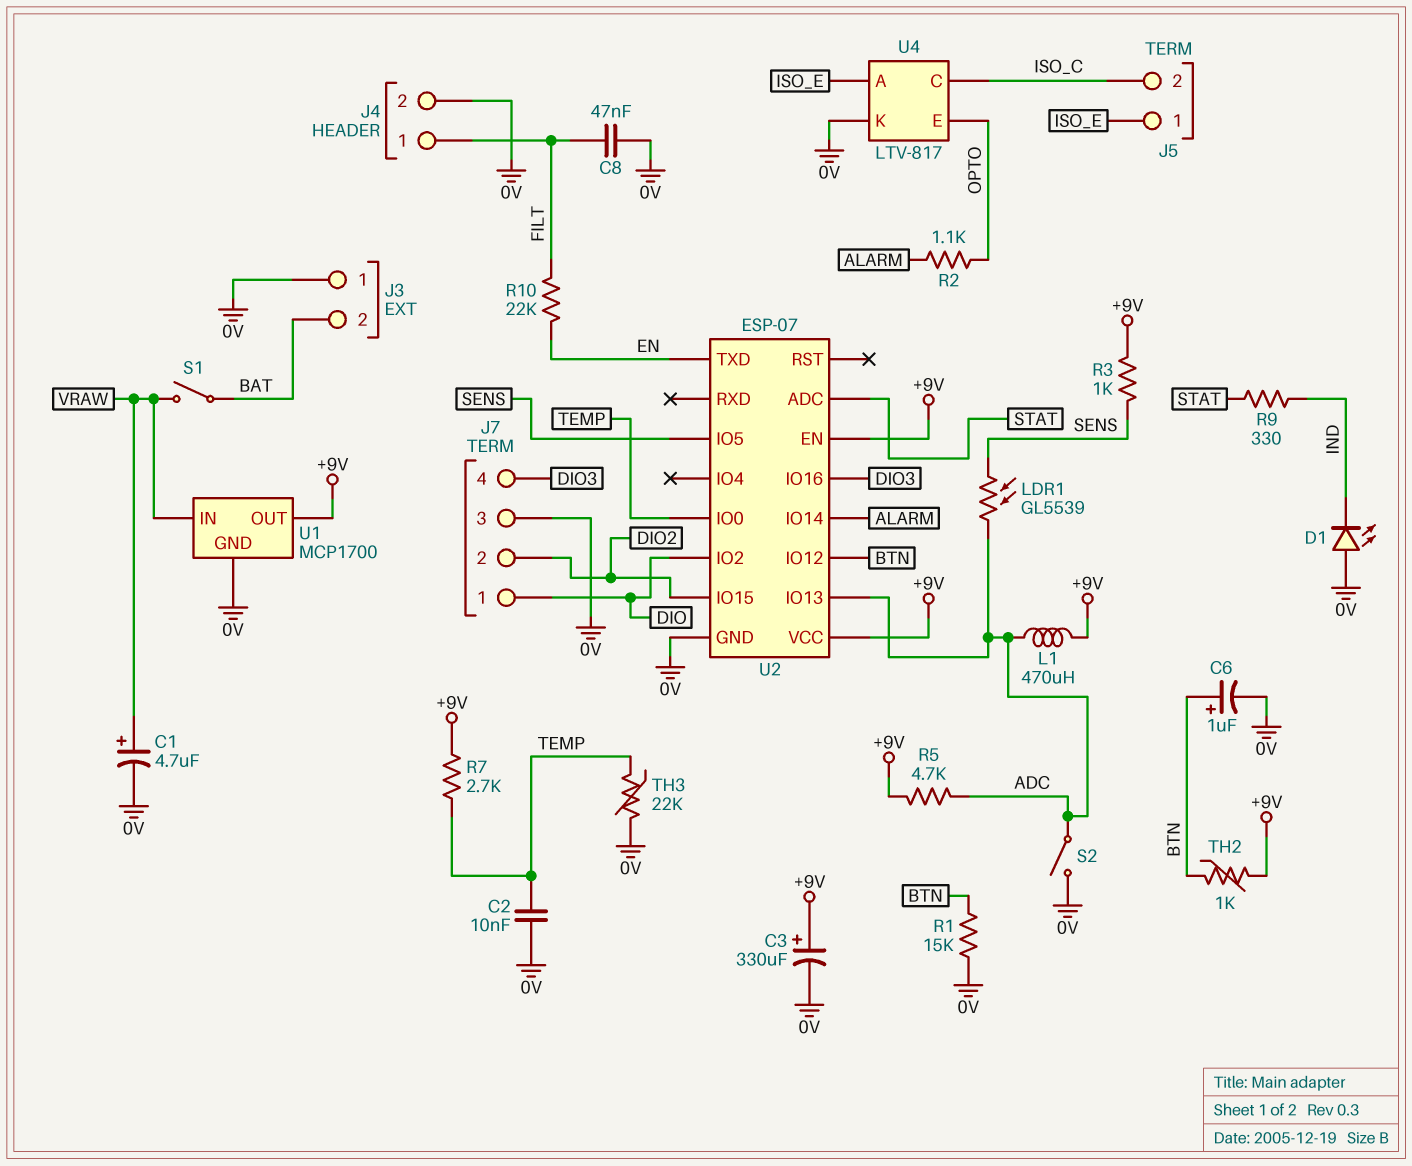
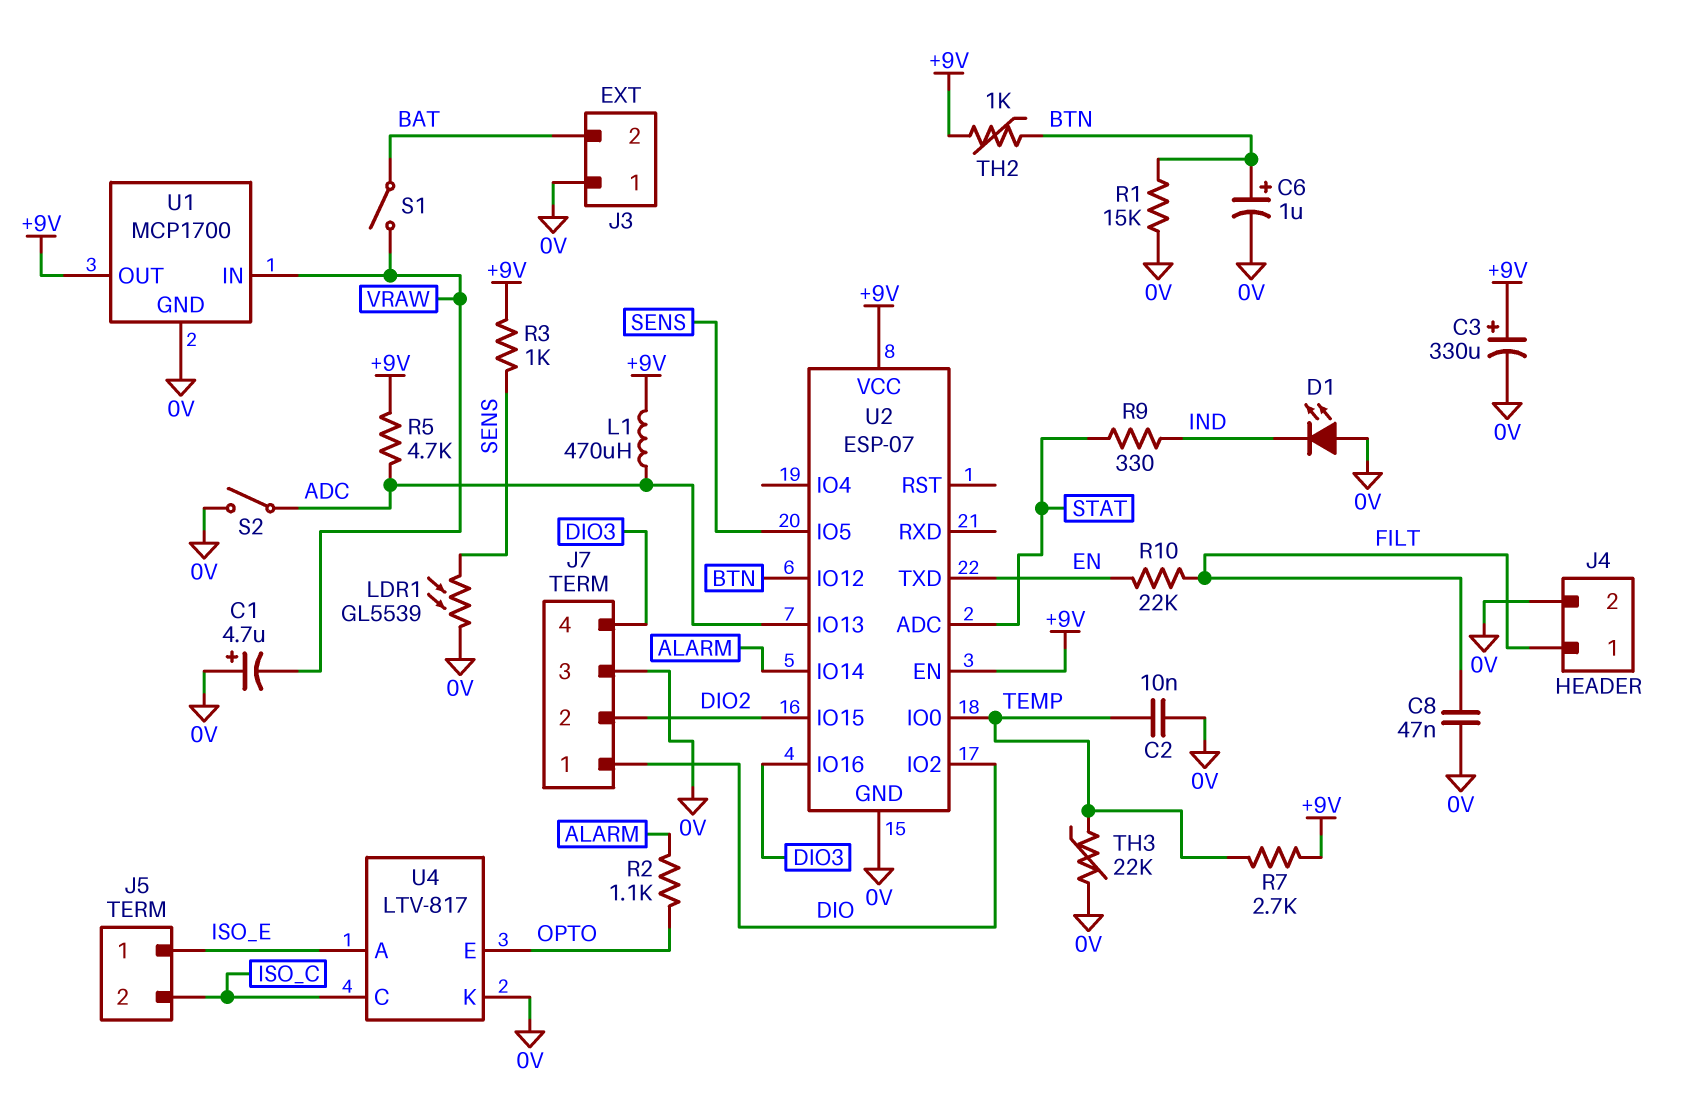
C1: 4.7uF (plus VRAW, minus 0V) -> 4.7uF (plus 0V, minus VRAW)
LDR1: GL5539 (ADC, SENS) -> GL5539 (0V, SENS)

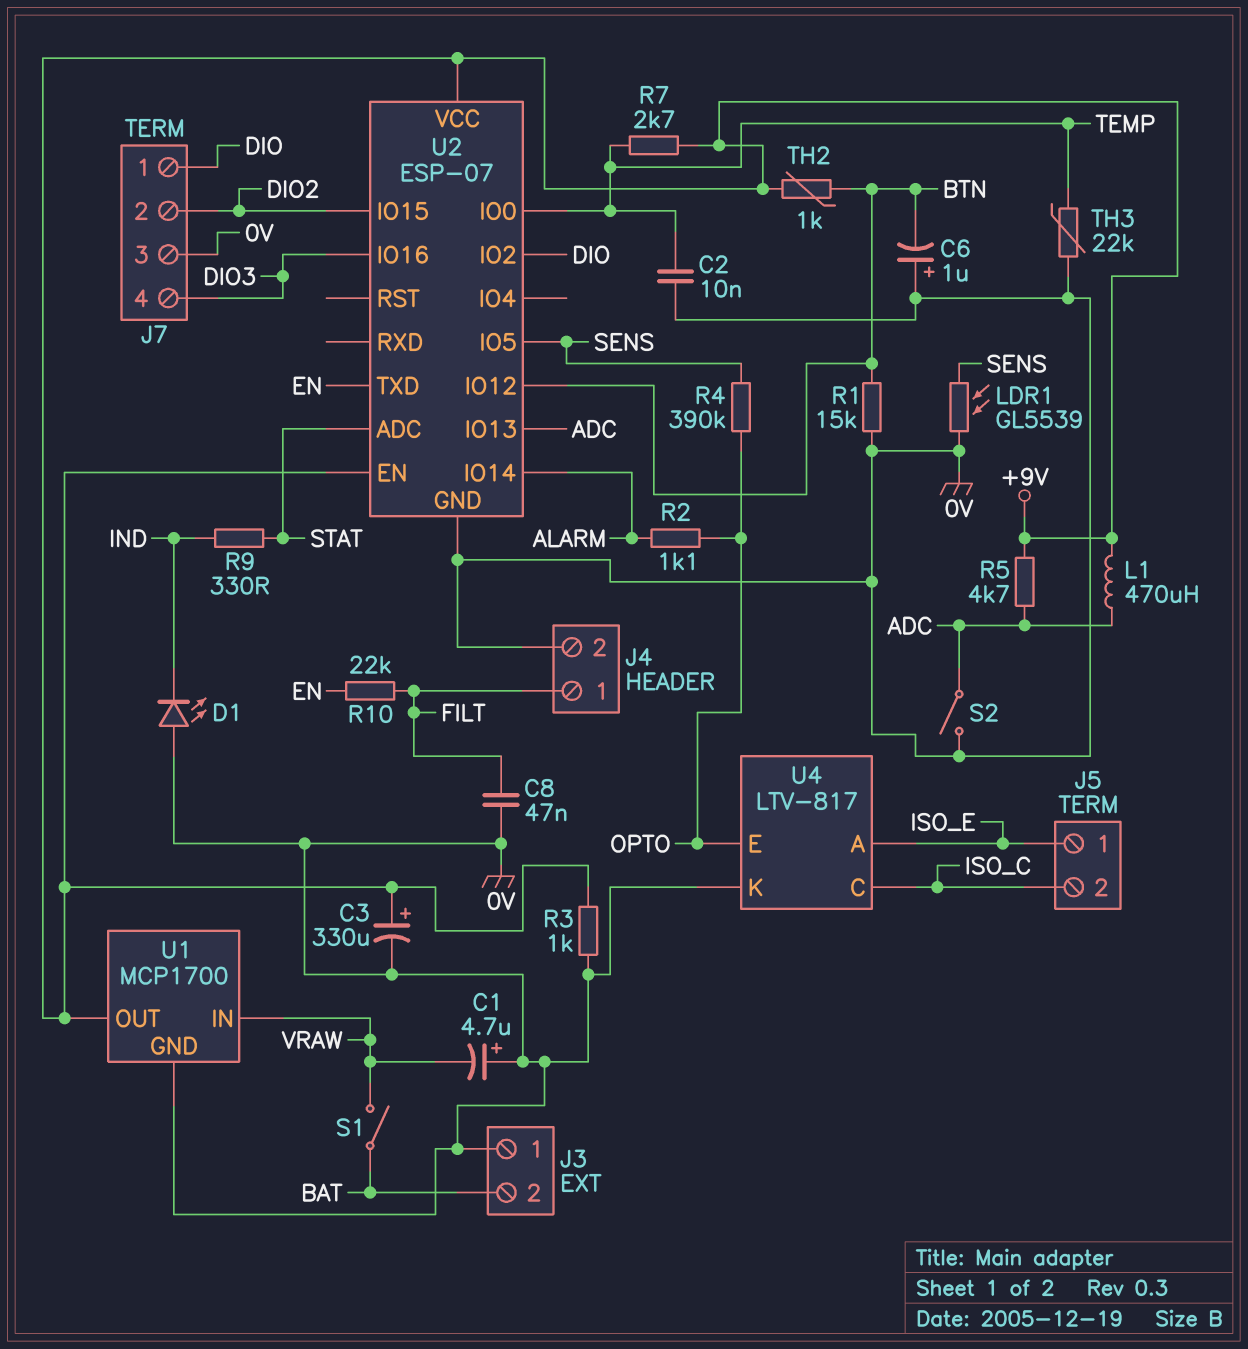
C6: 1uF (plus BTN, minus 0V) -> 1uF (plus 0V, minus BTN)
R3: 1k (+9V, SENS) -> 1k (+9V, 0V)
R4: none -> 390k (OPTO, SENS)

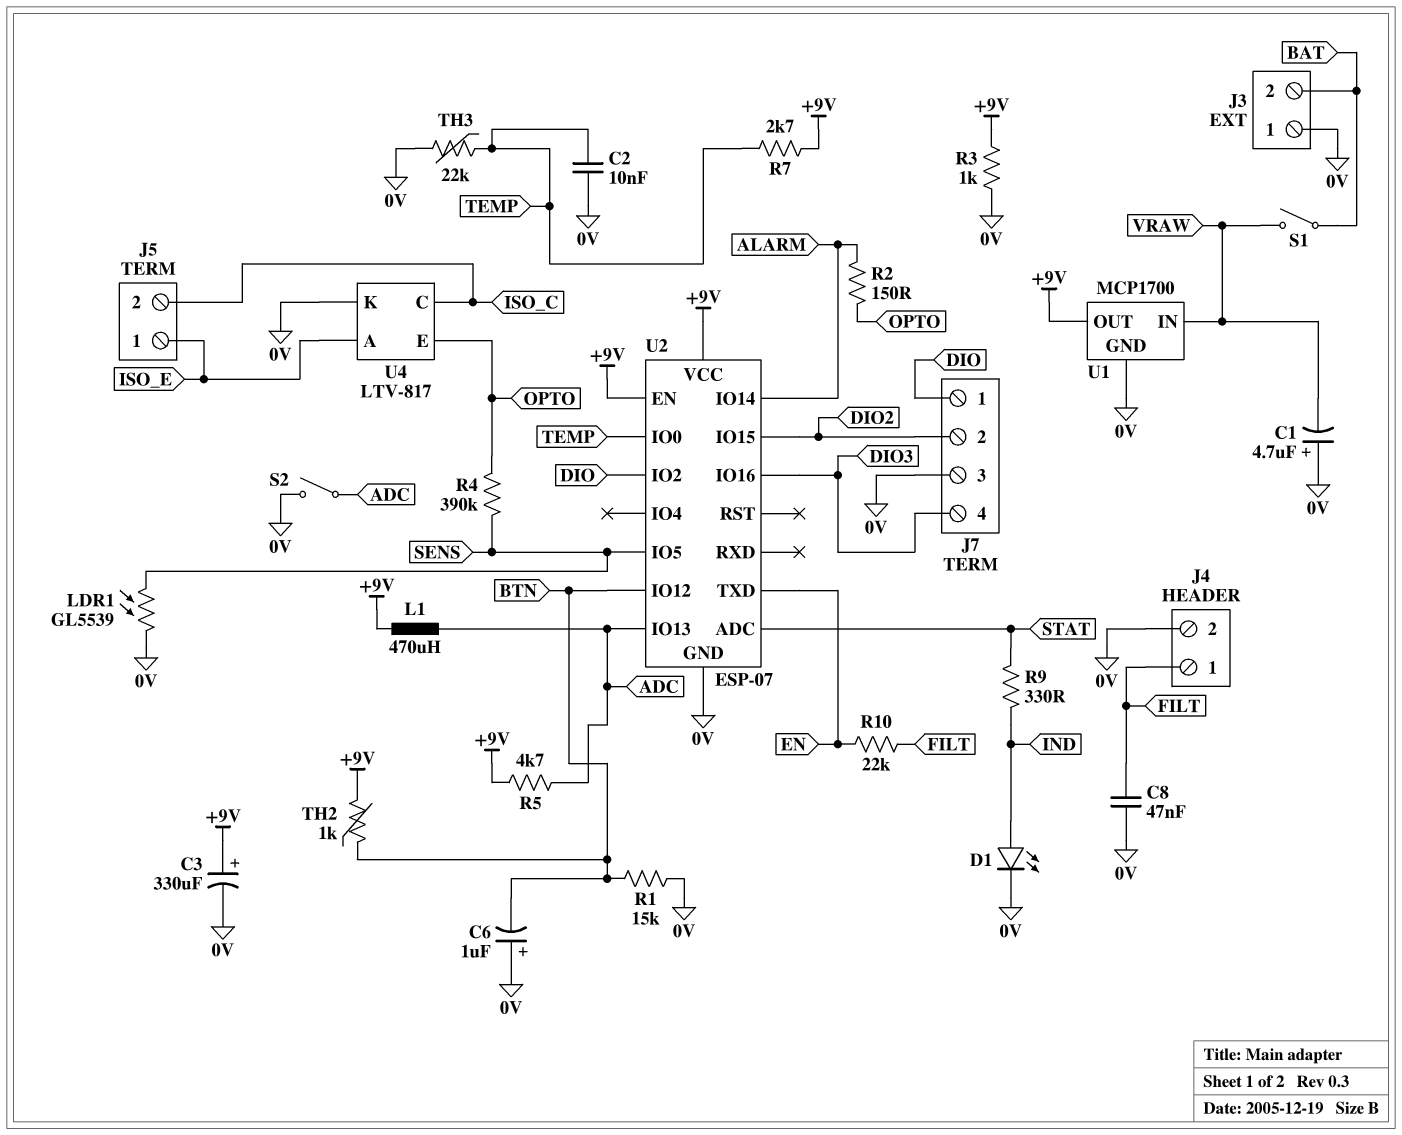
D1: LED (A 0V, K IND) -> LED (A IND, K 0V)
R2: 1.1k (ALARM, OPTO) -> 150 (ALARM, OPTO)

